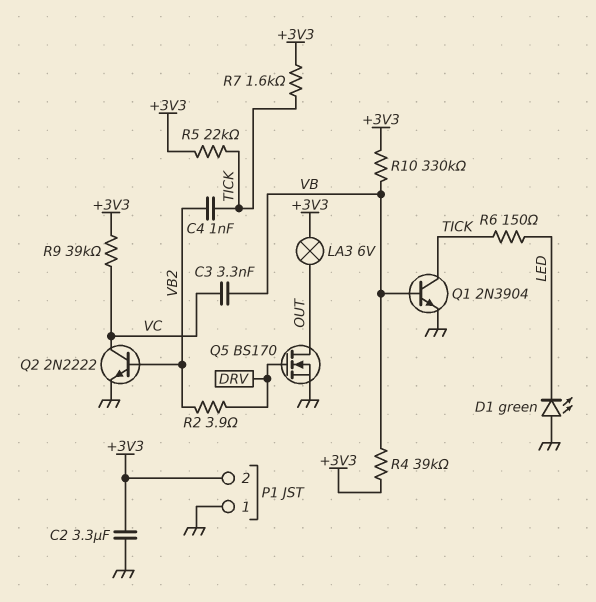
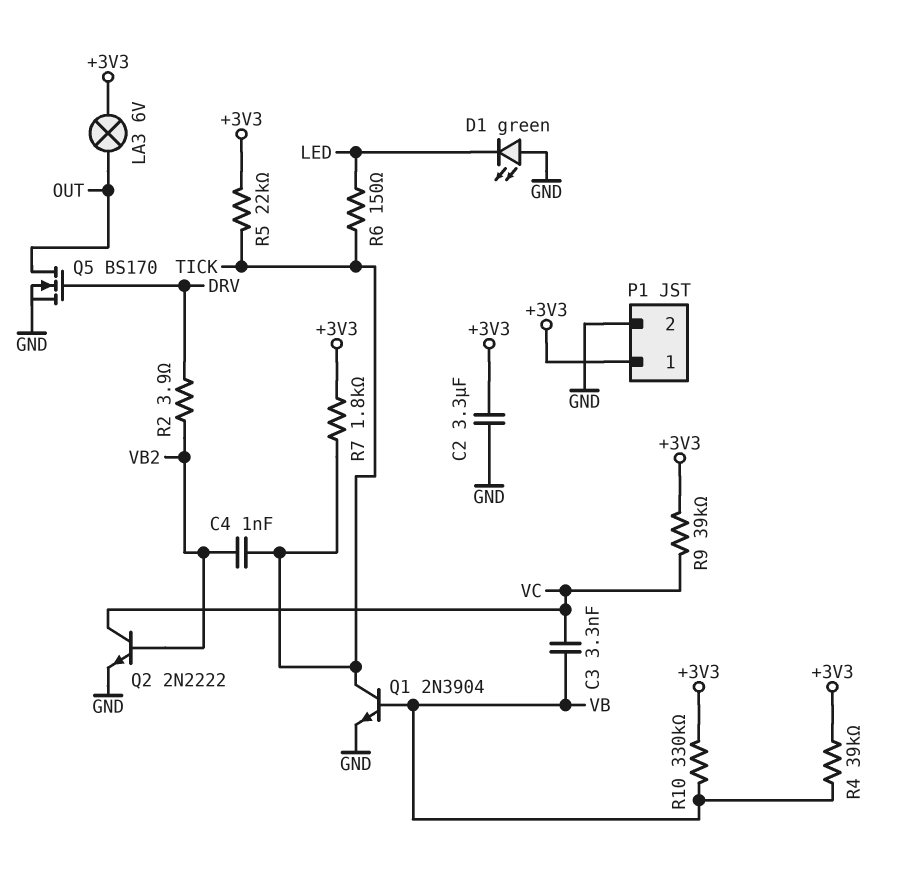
P1 pin 1: GND -> +3V3
P1 pin 2: +3V3 -> GND
R7: 1.6k (+3V3, TICK) -> 1.8k (+3V3, TICK)

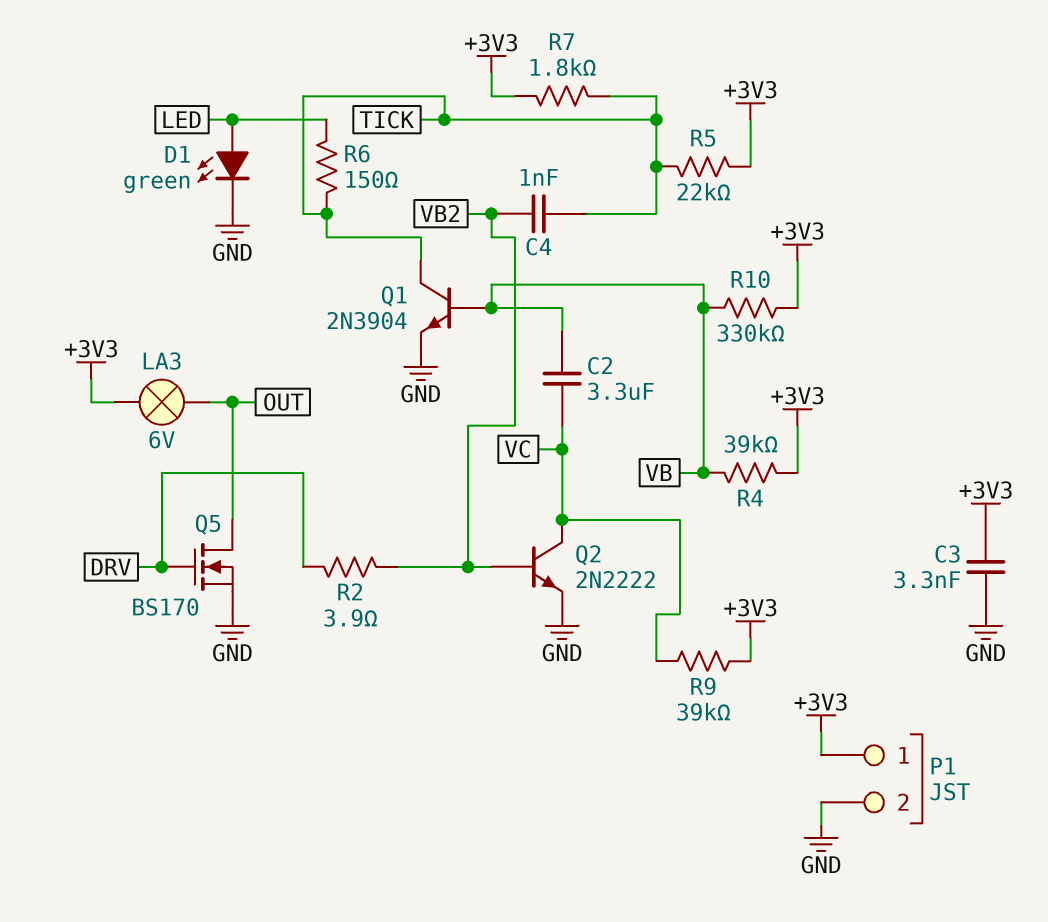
C2: 3.3uF (+3V3, GND) -> 3.3uF (VB, VC)
C3: 3.3nF (VB, VC) -> 3.3nF (+3V3, GND)
D1: LED green (A GND, K LED) -> LED green (A LED, K GND)

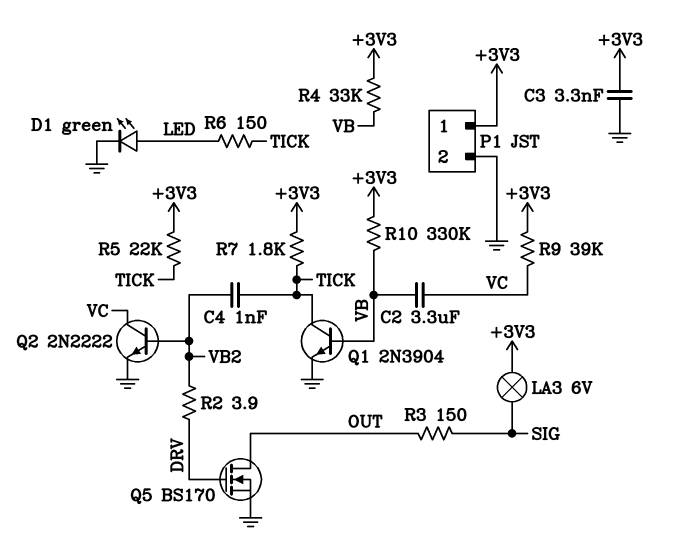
LA3: lamp 6V (+3V3, OUT) -> lamp 6V (+3V3, SIG)
R3: none -> 150 (OUT, SIG)
R4: 39k (+3V3, VB) -> 33k (+3V3, VB)

